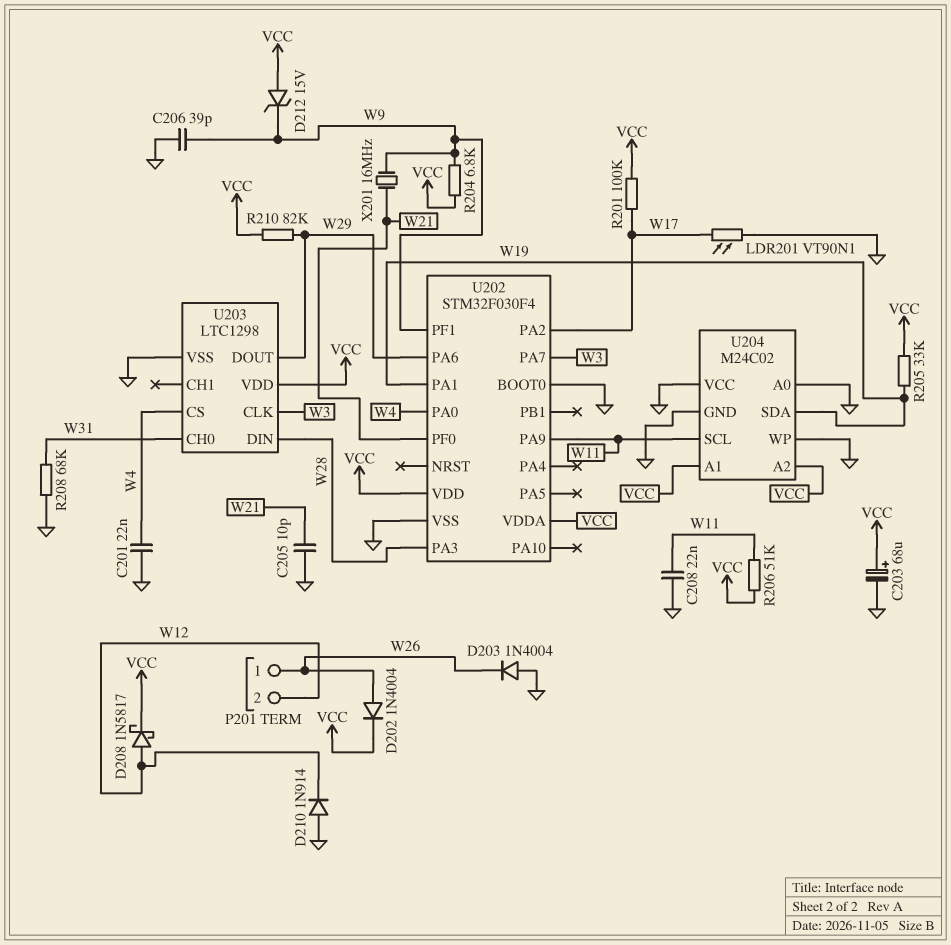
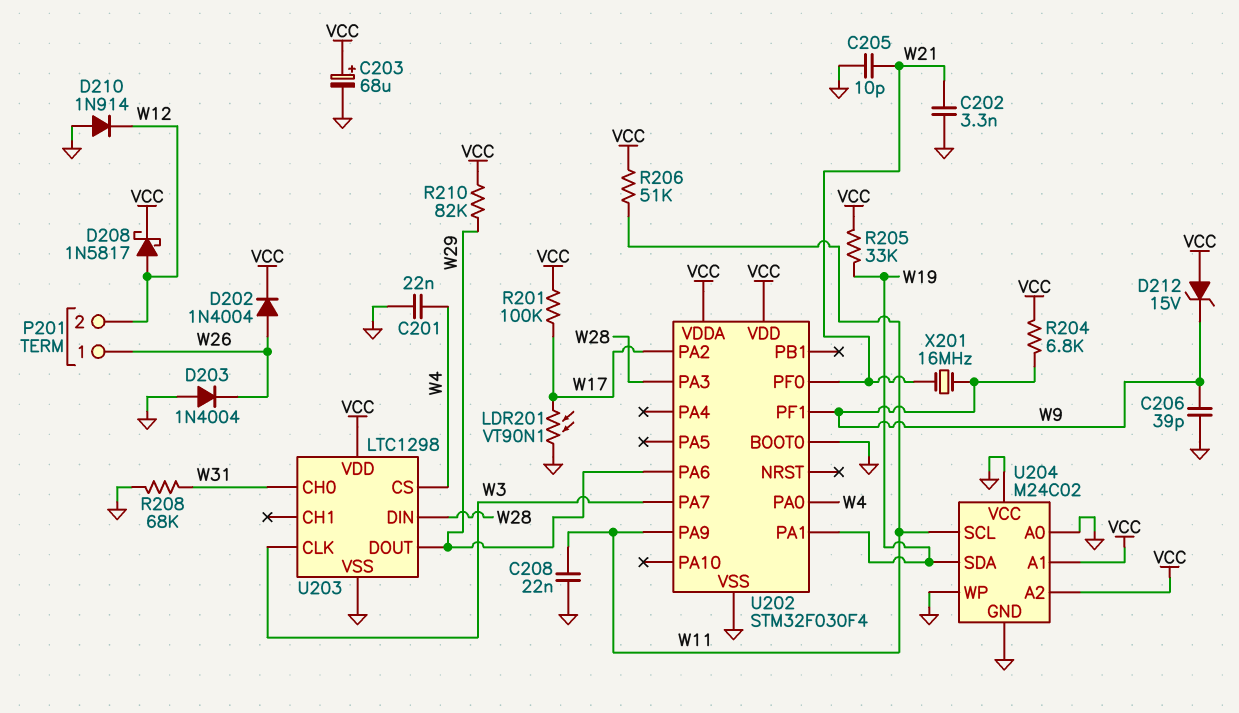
C202: none -> 3.3nF (GND, W21)

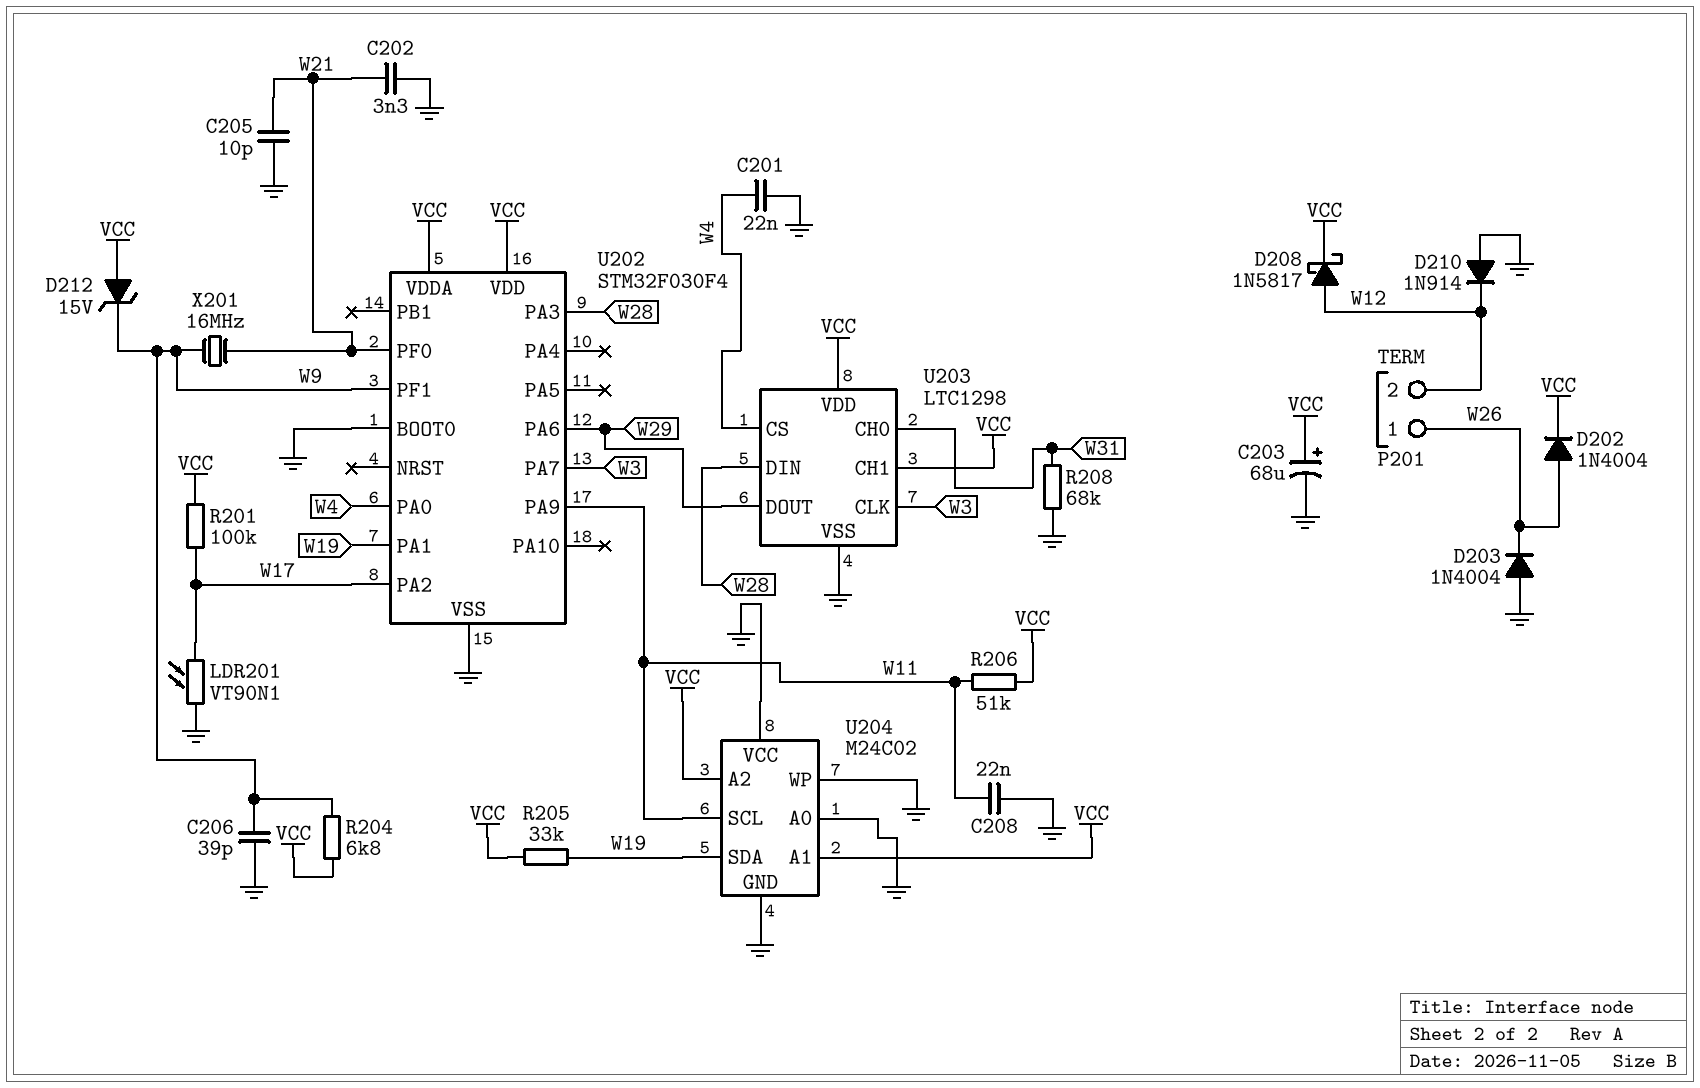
R210: 82k (VCC, W29) -> none
U203 pin CH1: none -> VCC

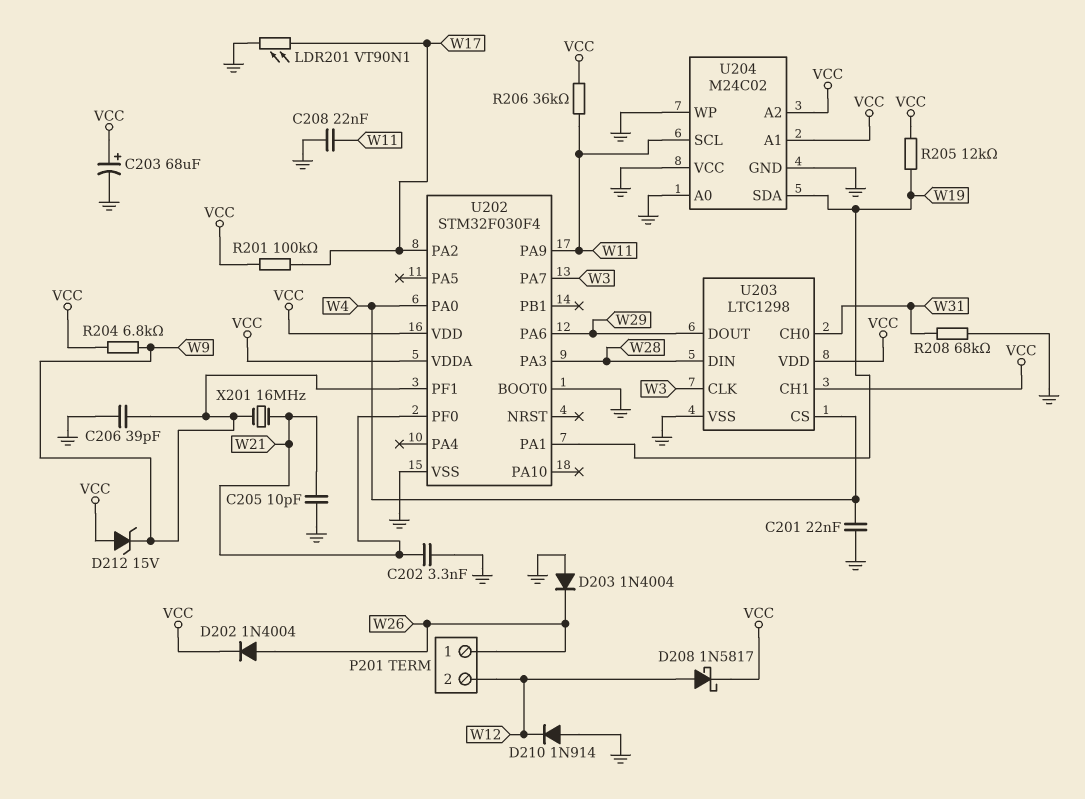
R205: 33k (VCC, W19) -> 12k (VCC, W19)
R206: 51k (VCC, W11) -> 36k (VCC, W11)

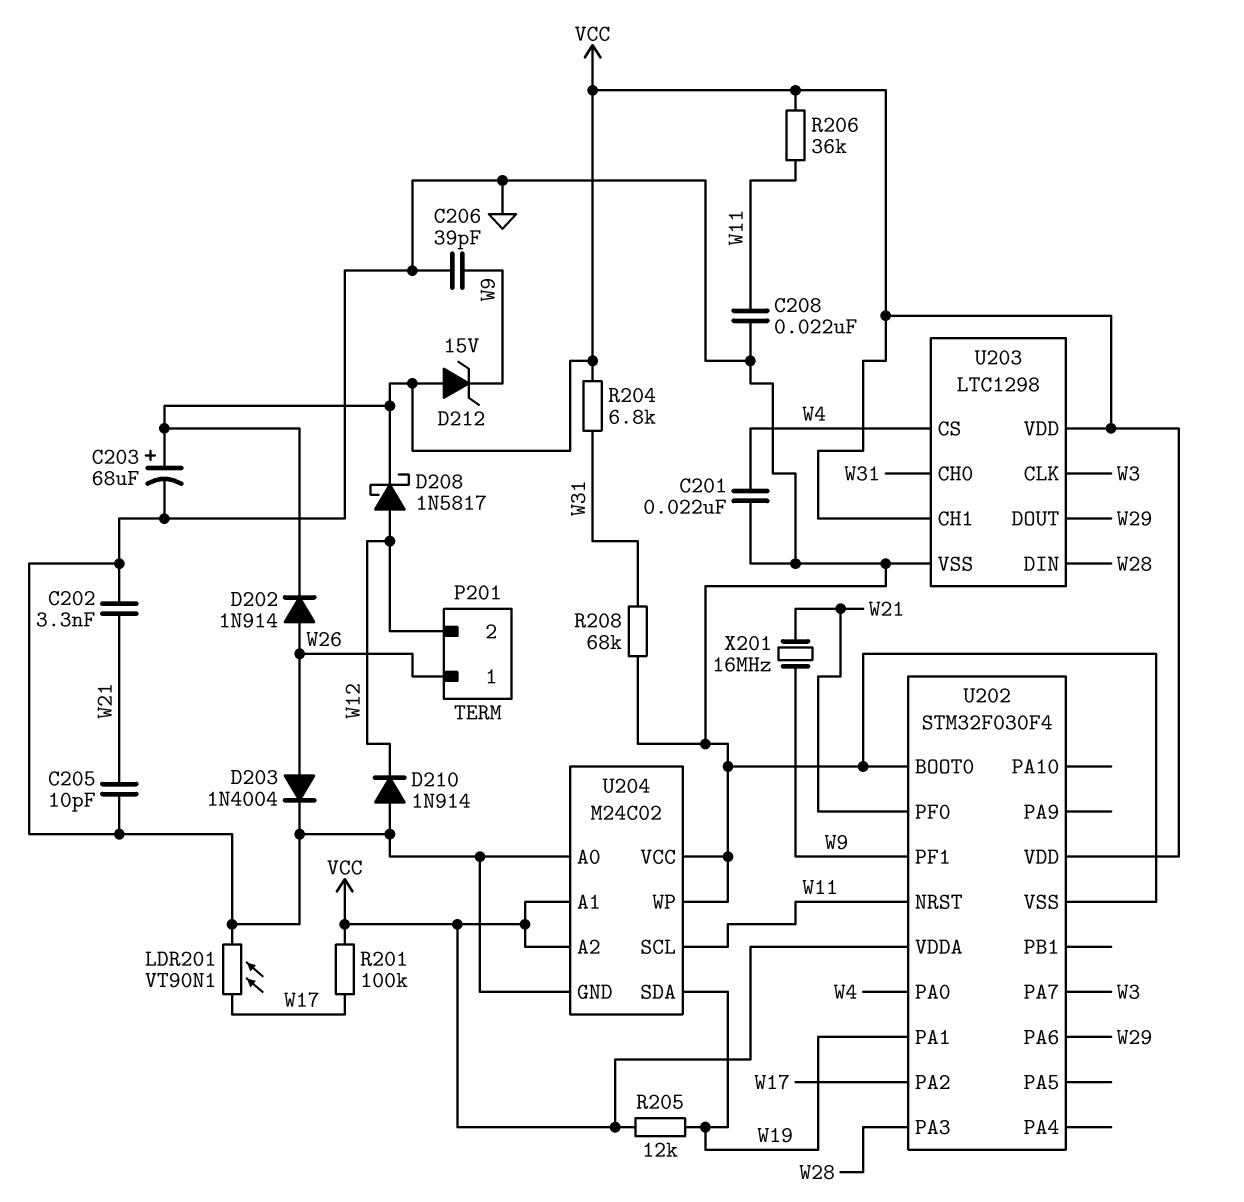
D202: diode 1N4004 (A W26, K VCC) -> diode 1N914 (A W26, K VCC)
D203: diode 1N4004 (A GND, K W26) -> diode 1N4004 (A W26, K GND)
R204: 6.8k (VCC, W9) -> 6.8k (VCC, W31)
U202 pin NRST: none -> W11
U202 pin PA9: W11 -> none

